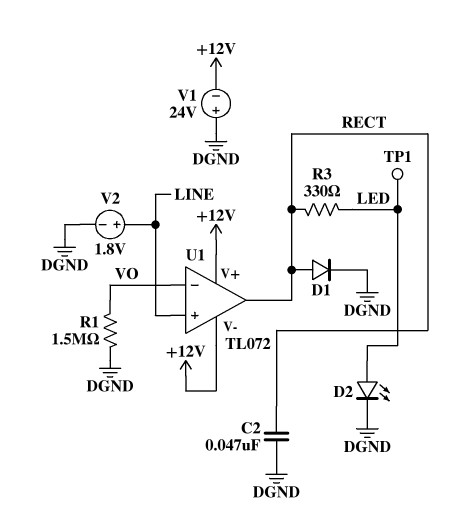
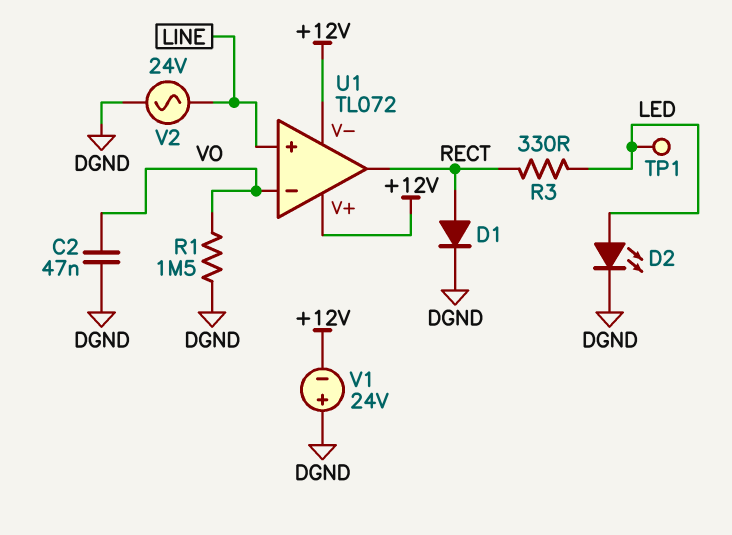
C2: 47nF (DGND, RECT) -> 47nF (DGND, VO)
V2: 1.8V (plus LINE, minus DGND) -> AC 24V (DGND, LINE)

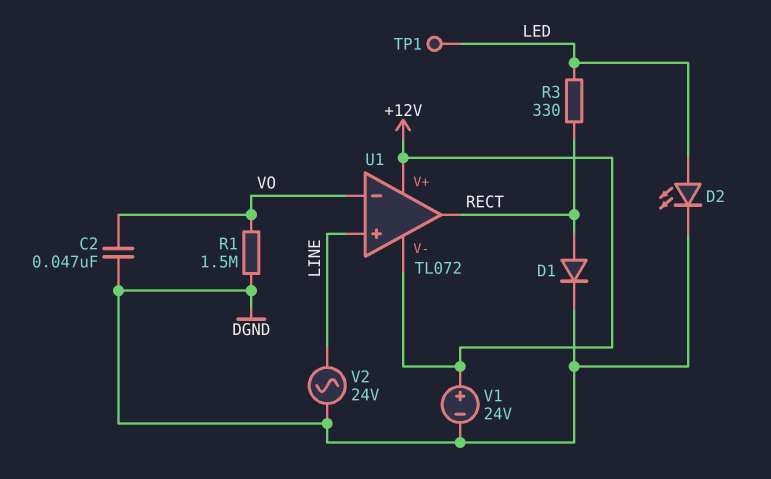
V1: 24V (plus DGND, minus +12V) -> 24V (plus +12V, minus DGND)

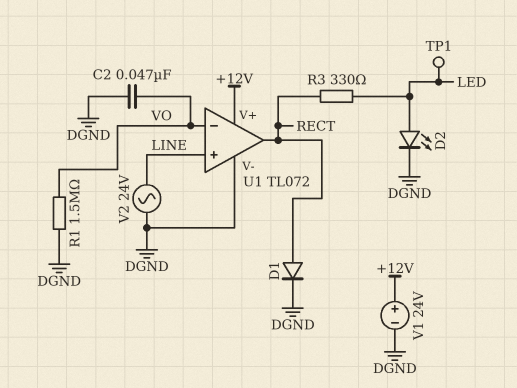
U1 pin V-: +12V -> DGND

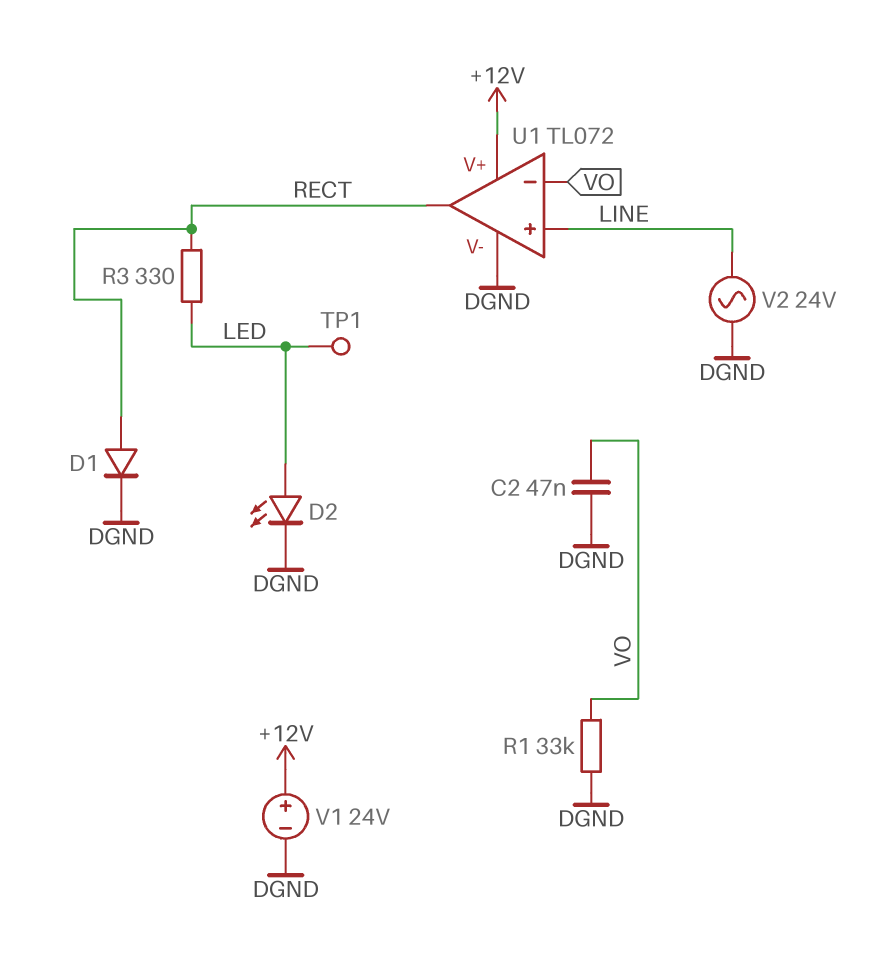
R1: 1.5M (DGND, VO) -> 33k (DGND, VO)

